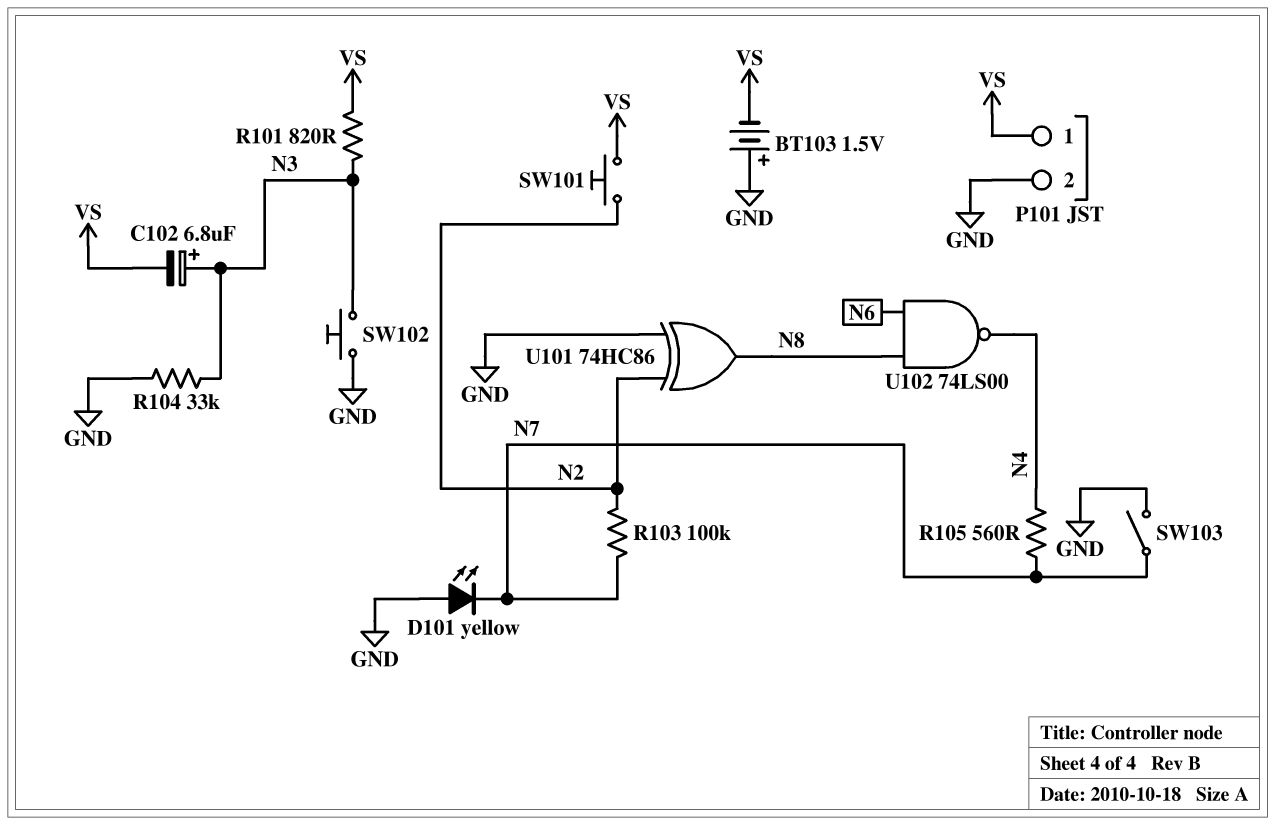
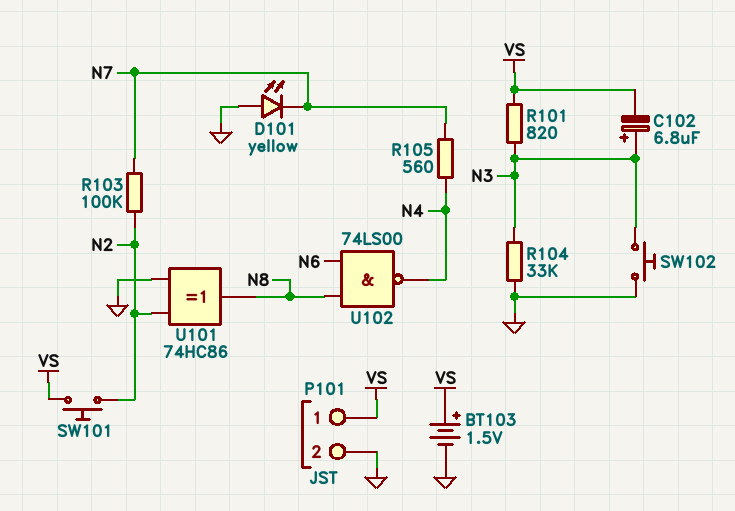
BT103: 1.5V (plus GND, minus VS) -> 1.5V (plus VS, minus GND)
SW103: switch (GND, N7) -> none

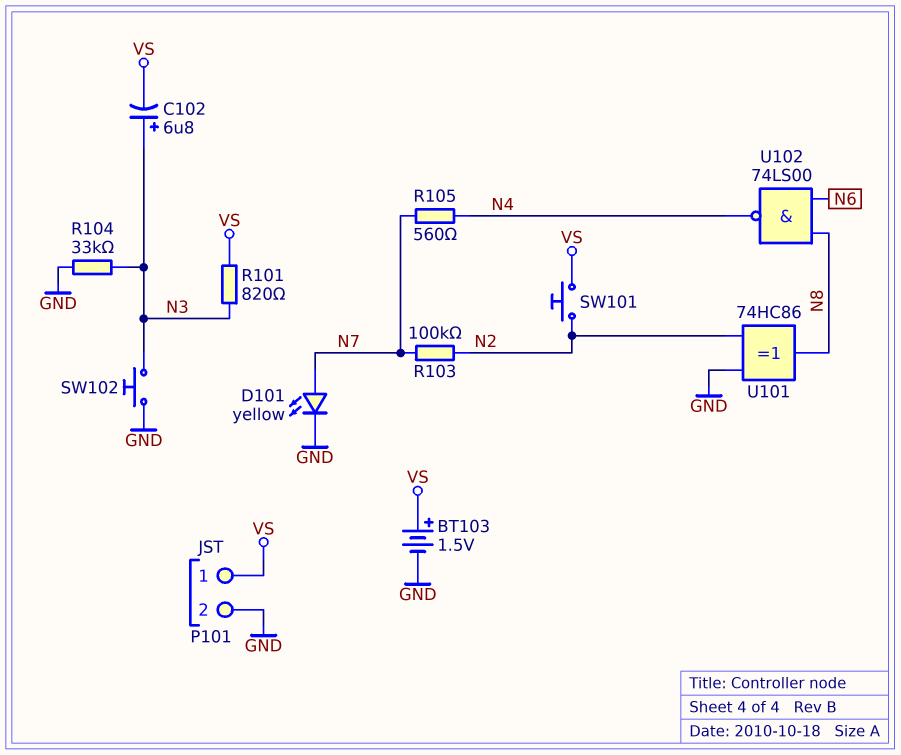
D101: LED yellow (A GND, K N7) -> LED yellow (A N7, K GND)

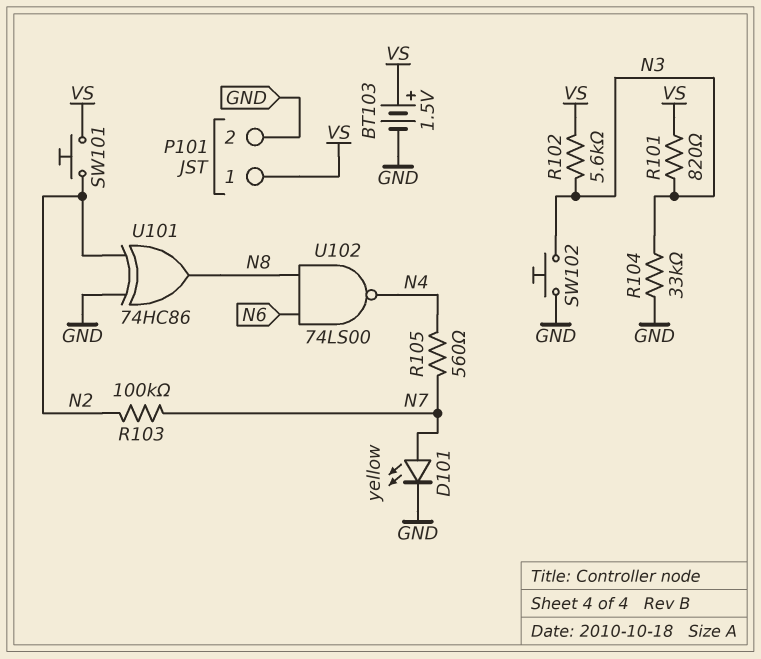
C102: 6.8uF (plus N3, minus VS) -> none
R102: none -> 5.6k (N3, VS)

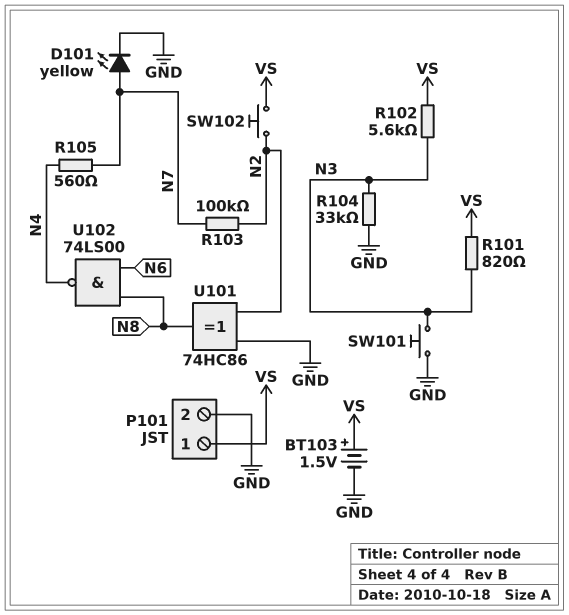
SW101: button (N2, VS) -> button (GND, N3)
SW102: button (GND, N3) -> button (N2, VS)

